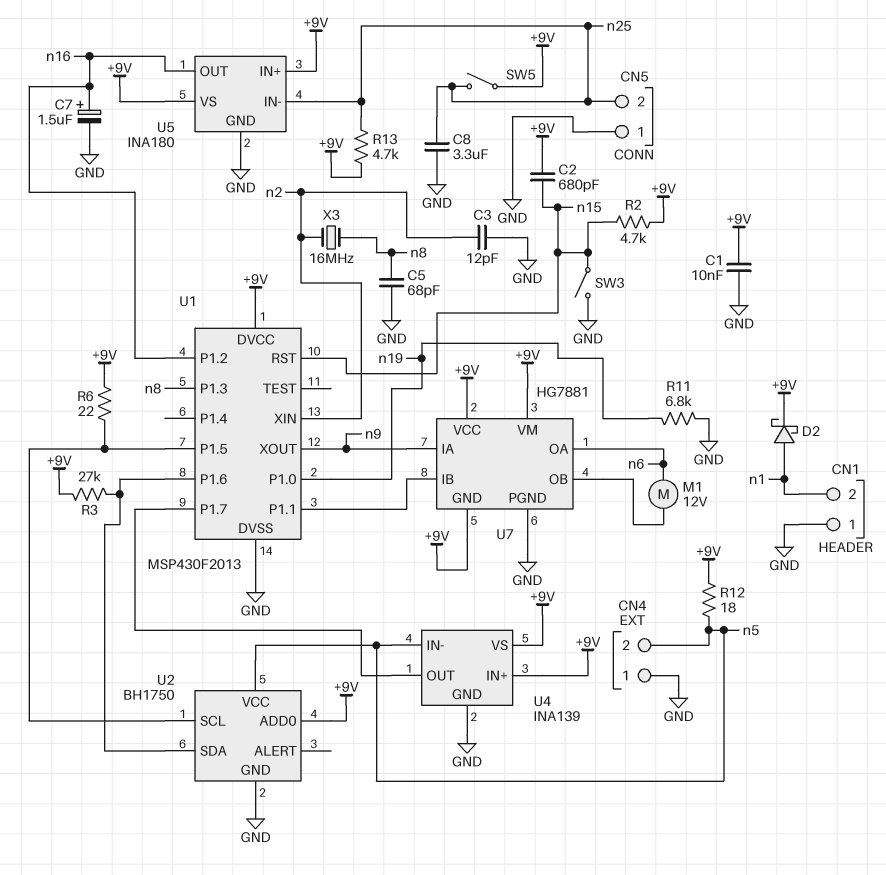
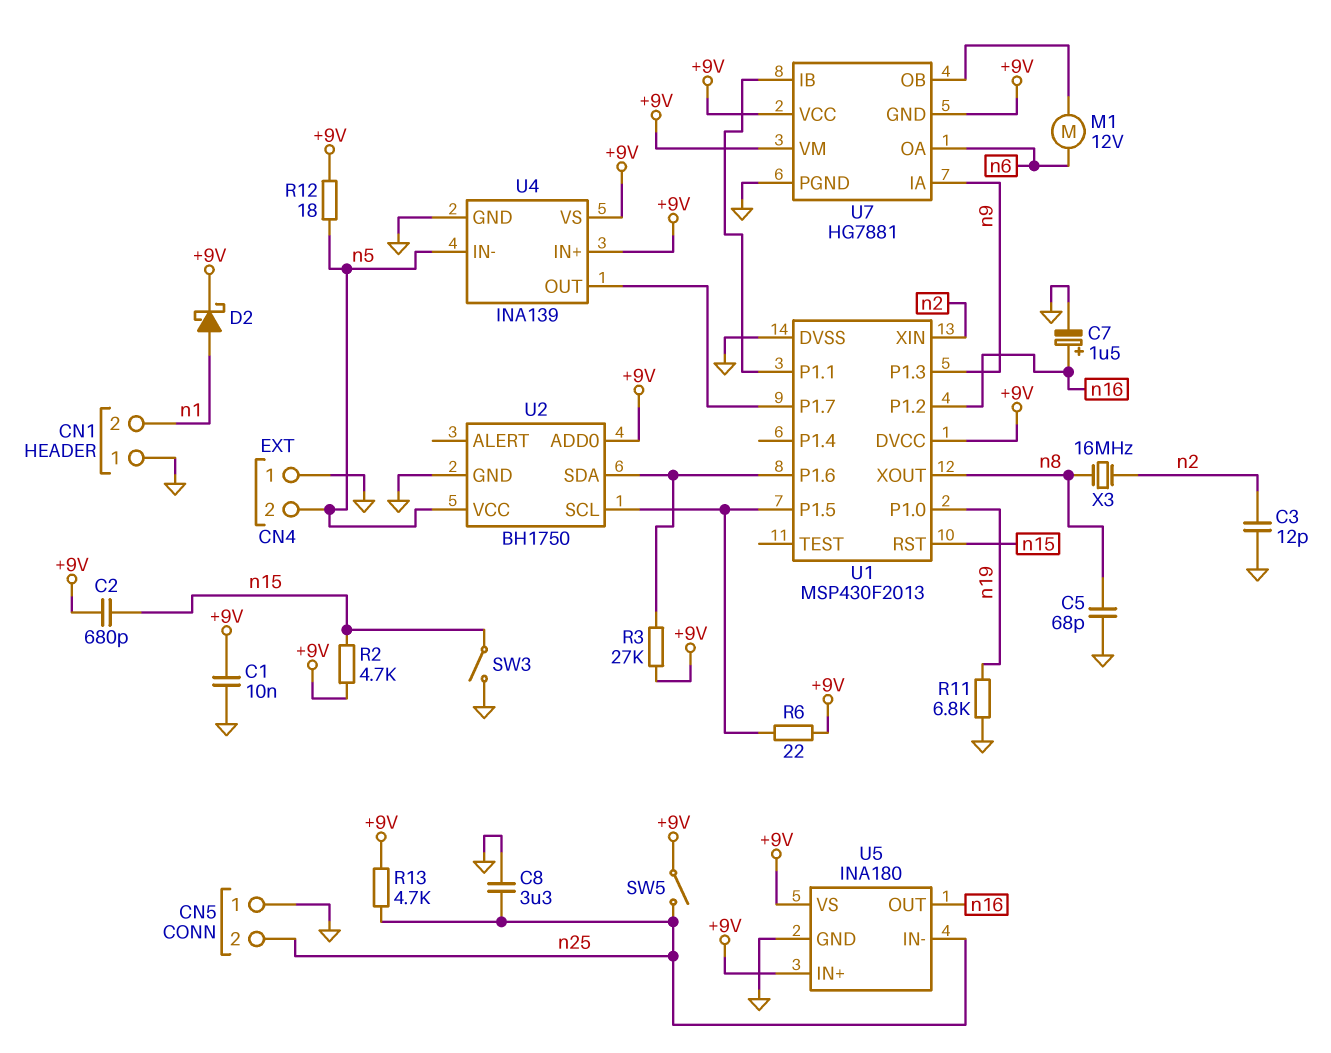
U1 pin P1.3: n8 -> n9
U1 pin XOUT: n9 -> n8

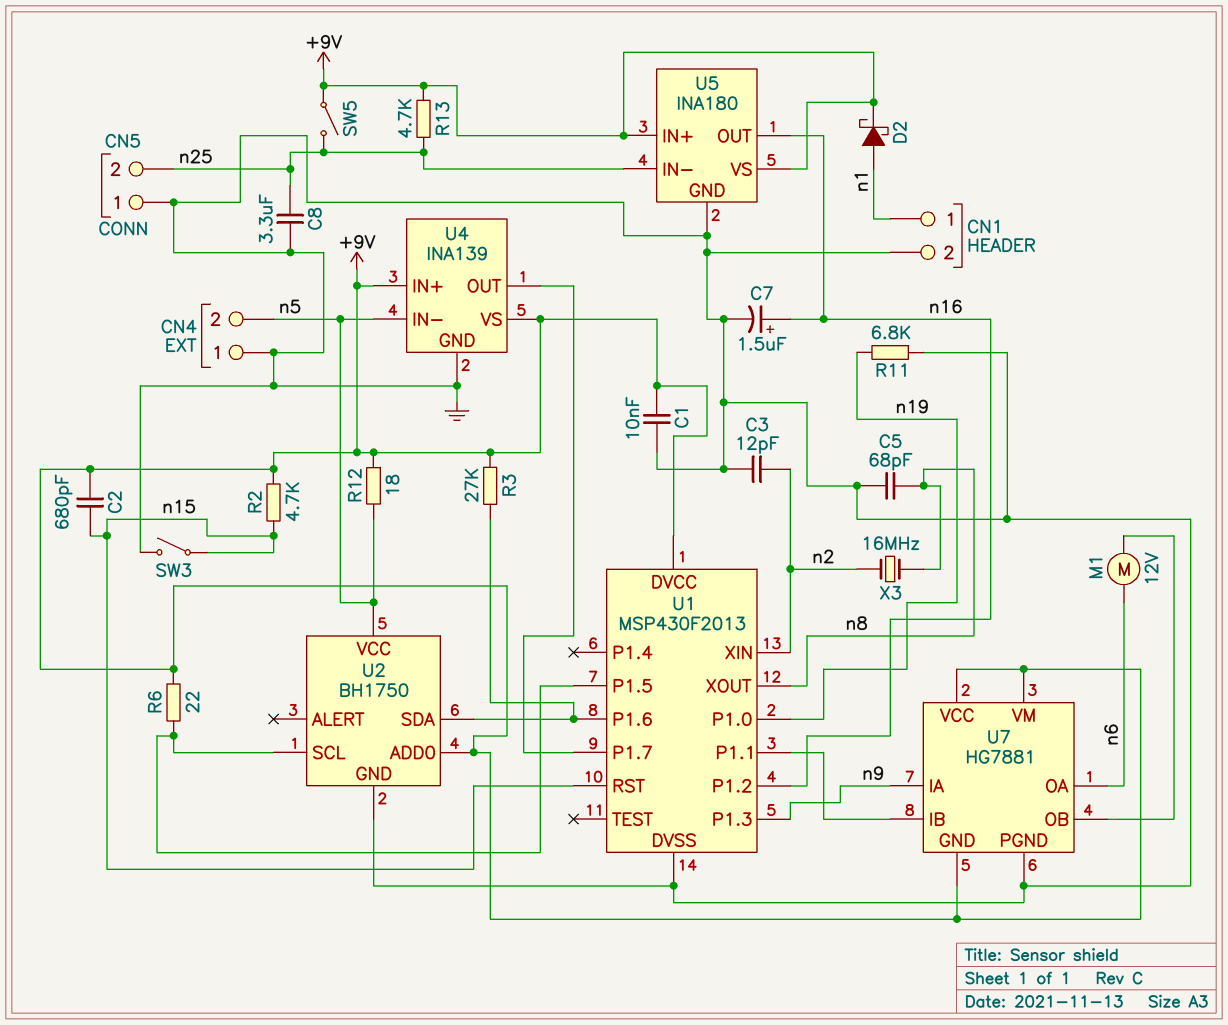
CN1 pin 1: GND -> n1
CN1 pin 2: n1 -> GND

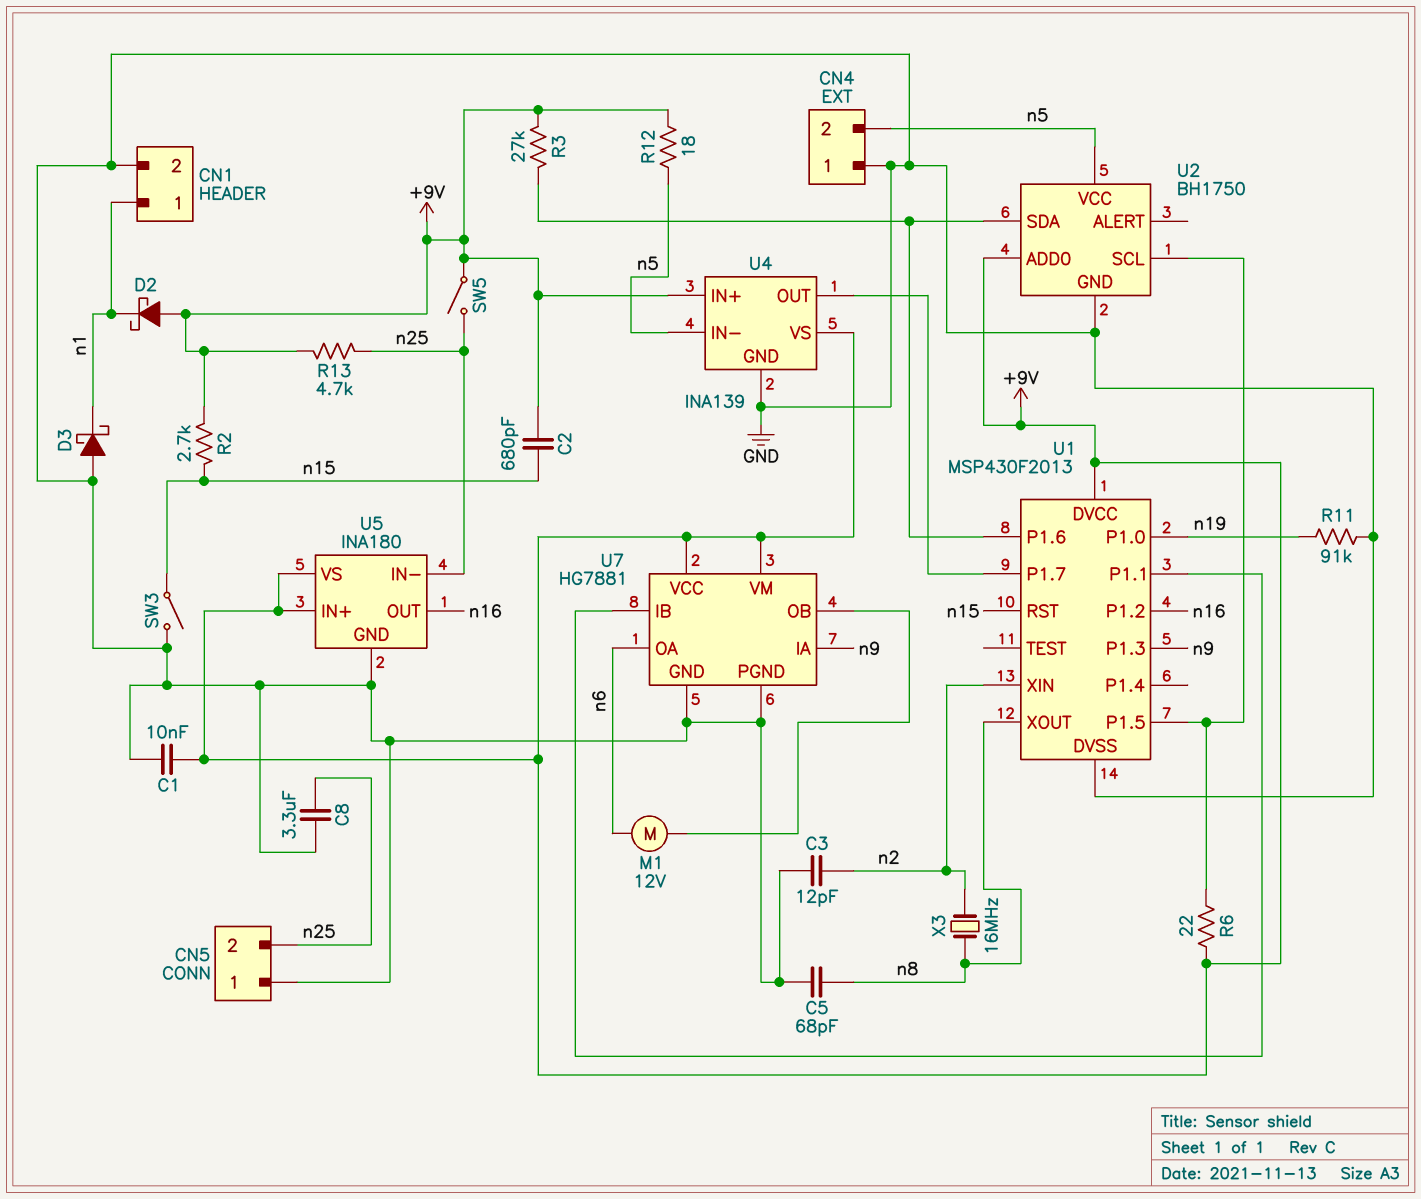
C7: 1.5uF (plus n16, minus GND) -> none
D2: schottky (A n1, K +9V) -> schottky (A +9V, K n1)
D3: none -> schottky (A GND, K n1)
R2: 4.7k (+9V, n15) -> 2.7k (+9V, n15)
R11: 6.8k (GND, n19) -> 91k (GND, n19)
U7 pin GND: +9V -> GND

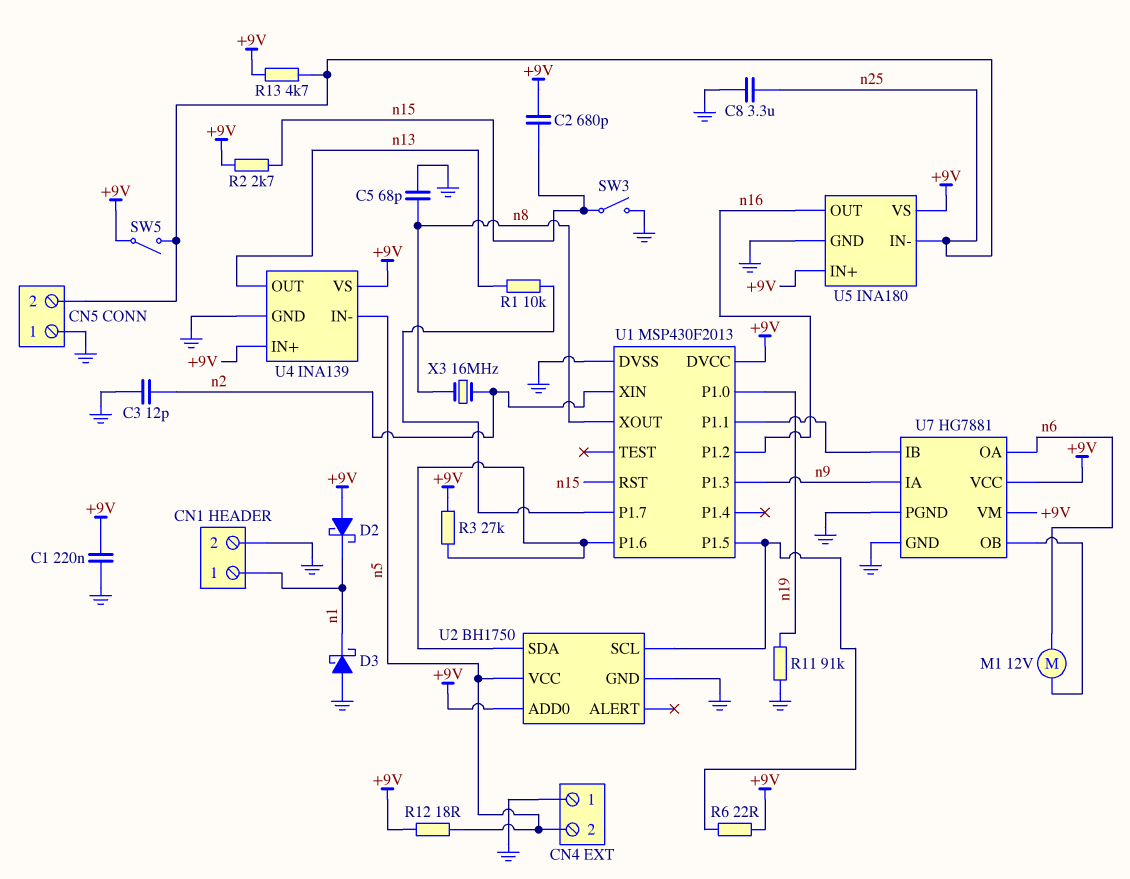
C1: 10nF (+9V, GND) -> 220nF (+9V, GND)
R1: none -> 10k (U1/P1.7, n13)
U4 pin OUT: U1/P1.7 -> n13

